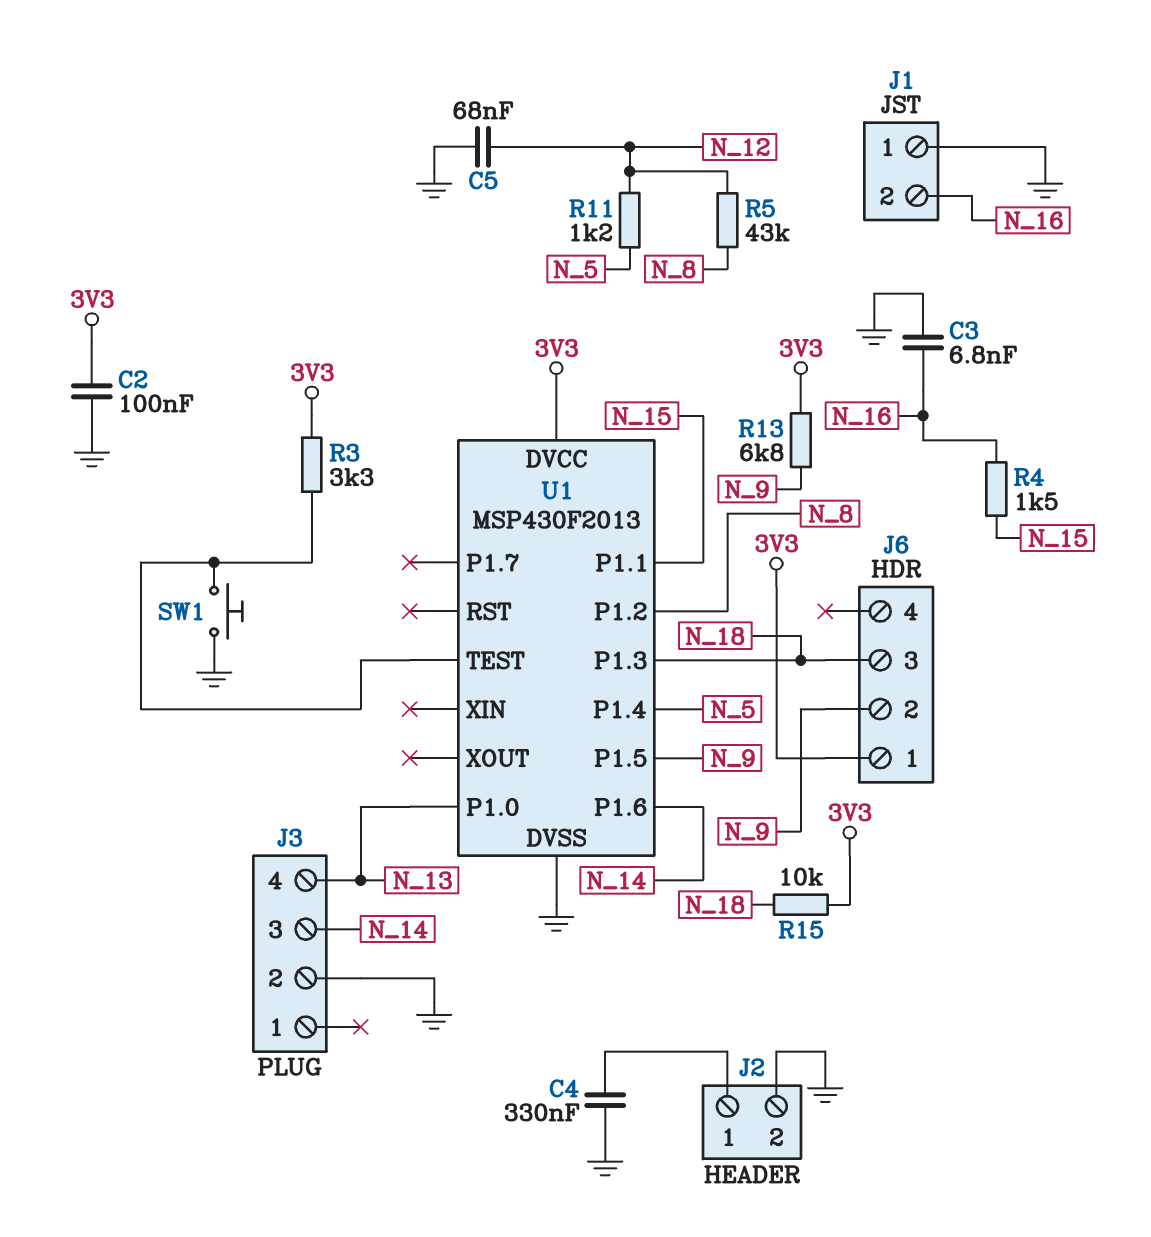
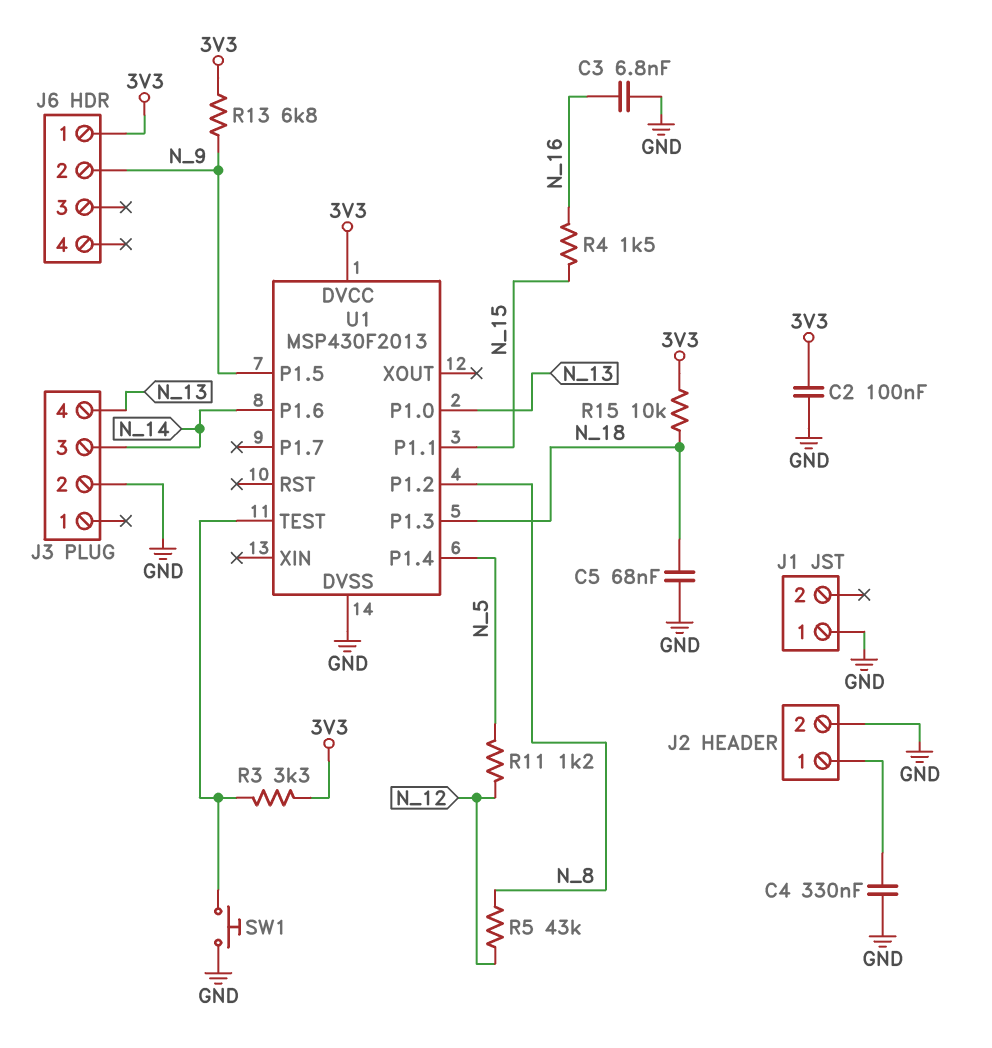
C5: 68nF (GND, N_12) -> 68nF (GND, N_18)
J1 pin 2: N_16 -> none
J6 pin 3: N_18 -> none

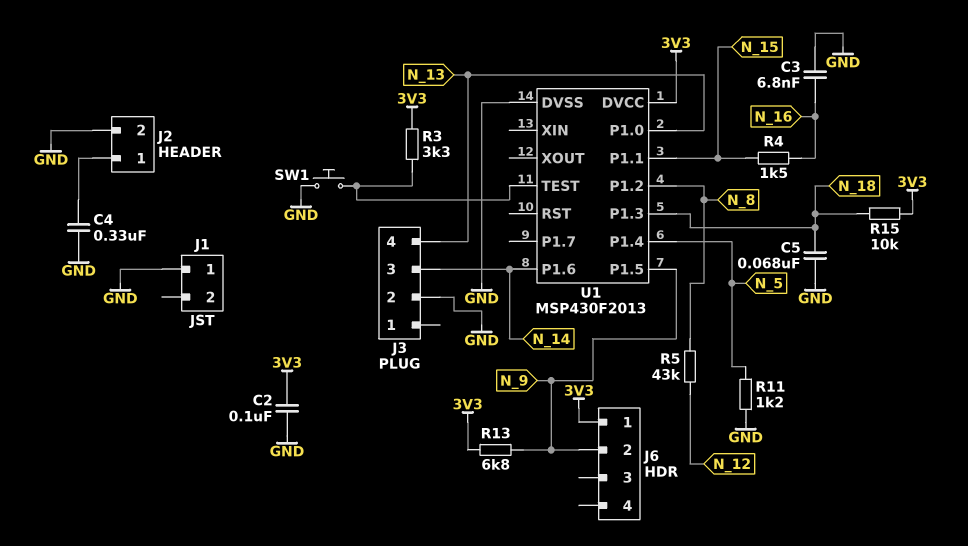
R11: 1.2k (N_5, N_12) -> 1.2k (GND, N_5)

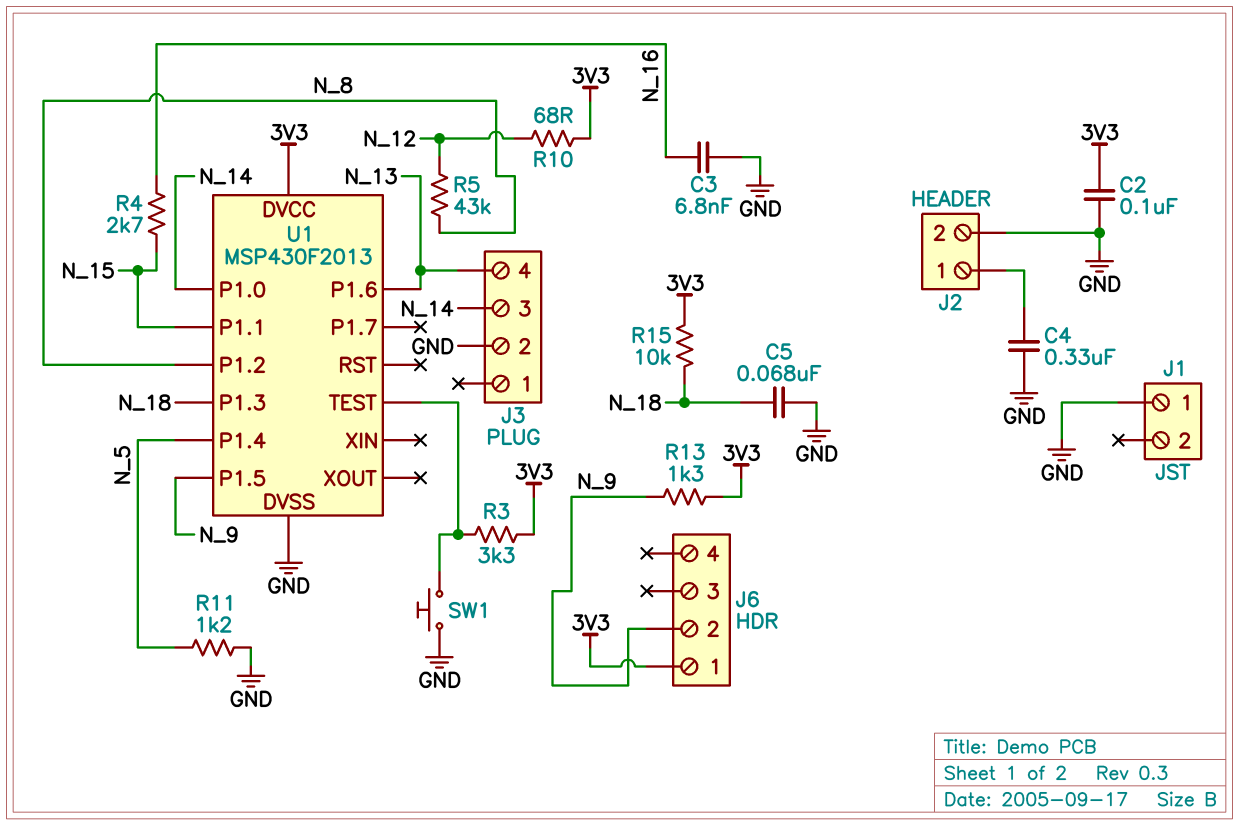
R4: 1.5k (N_15, N_16) -> 2.7k (N_15, N_16)
R10: none -> 68 (3V3, N_12)
R13: 6.8k (3V3, N_9) -> 1.3k (3V3, N_9)
U1 pin P1.0: N_13 -> N_14
U1 pin P1.6: N_14 -> N_13

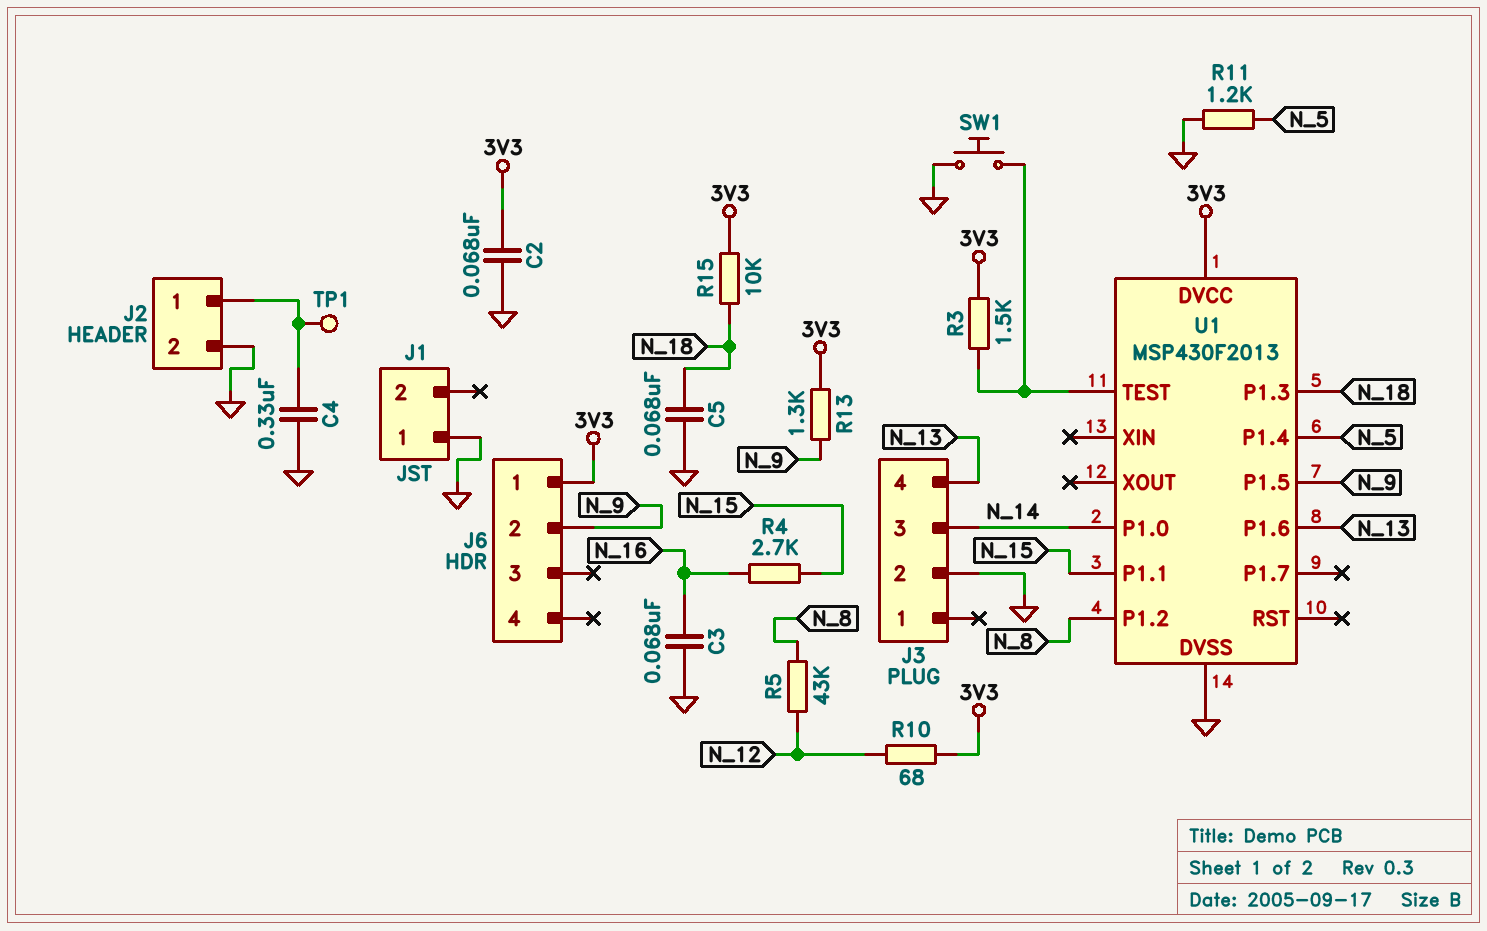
C2: 100nF (3V3, GND) -> 68nF (3V3, GND)
C3: 6.8nF (GND, N_16) -> 68nF (GND, N_16)
R3: 3.3k (3V3, U1/TEST) -> 1.5k (3V3, U1/TEST)
TP1: none -> test point (J2/1)

